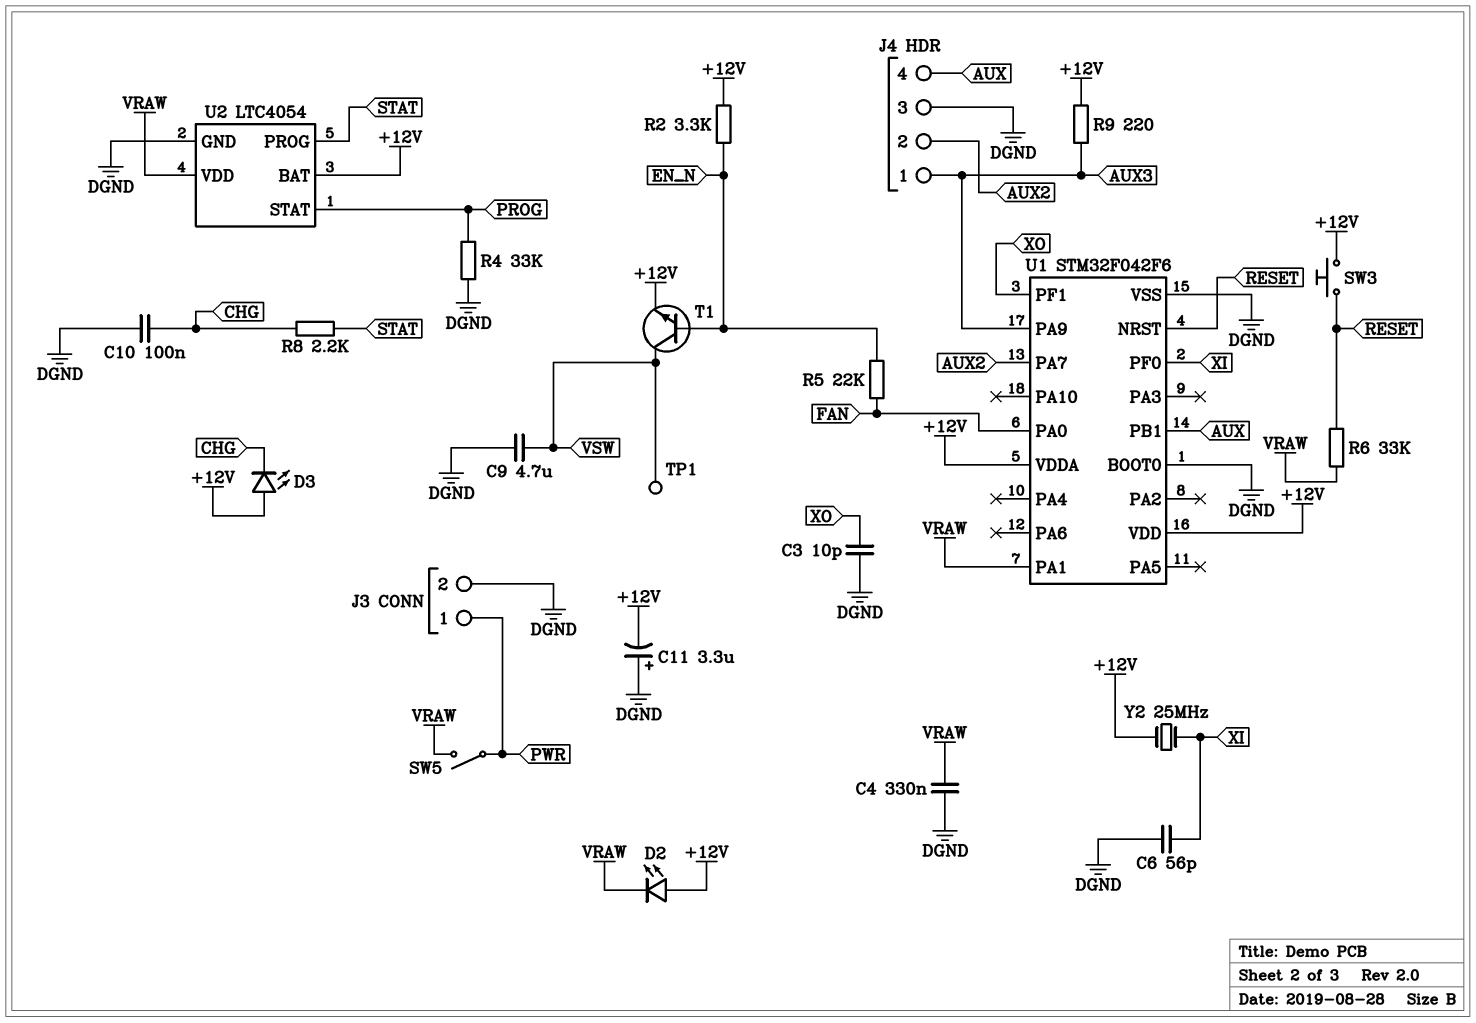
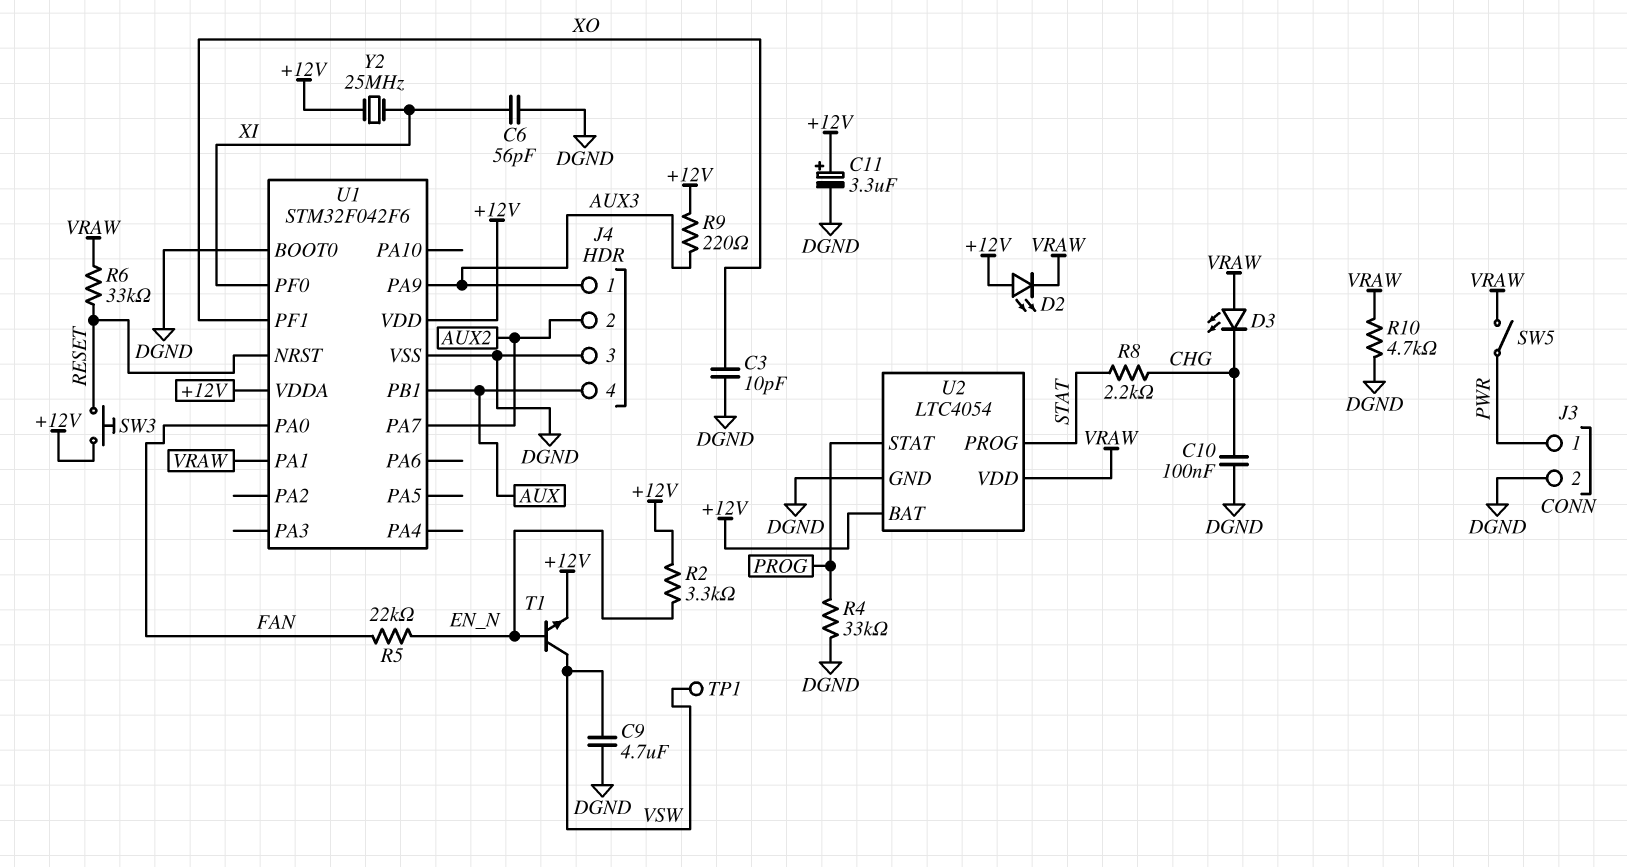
C4: 330nF (DGND, VRAW) -> none
C11: 3.3uF (plus DGND, minus +12V) -> 3.3uF (plus +12V, minus DGND)
D3: LED (A +12V, K CHG) -> LED (A VRAW, K CHG)
R10: none -> 4.7k (DGND, VRAW)

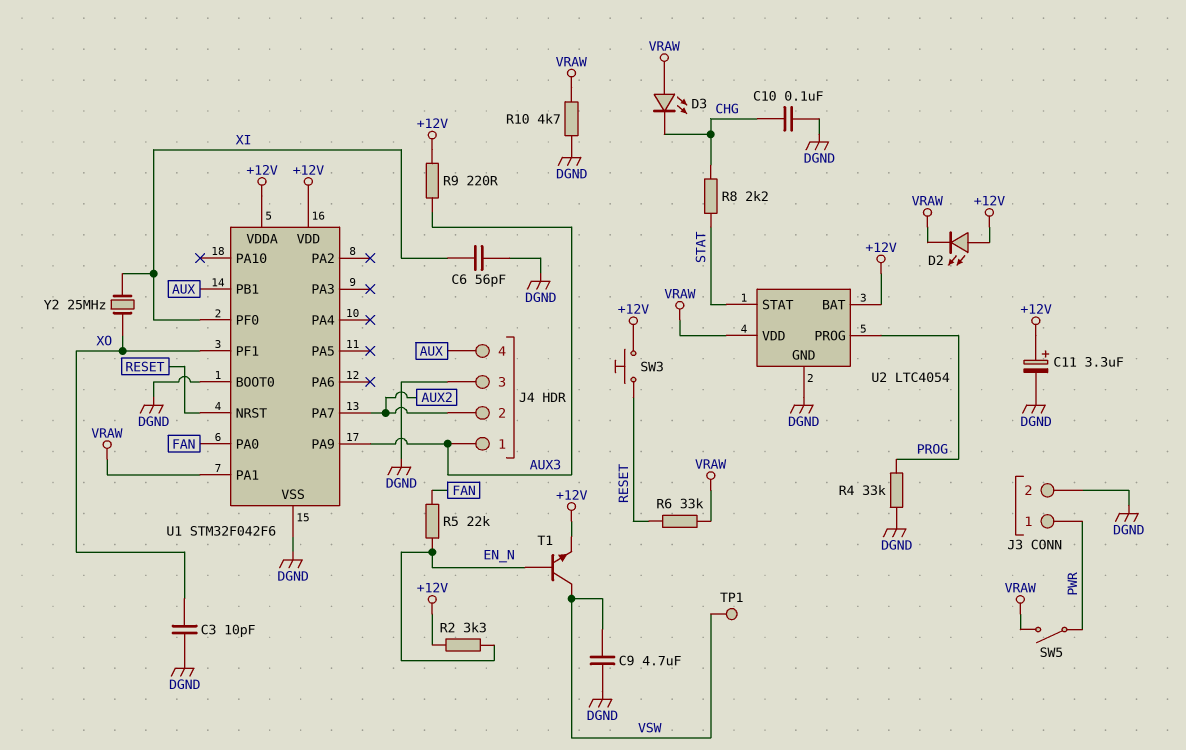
U2 pin PROG: STAT -> PROG
U2 pin STAT: PROG -> STAT
Y2: 25MHz (+12V, XI) -> 25MHz (XI, XO)

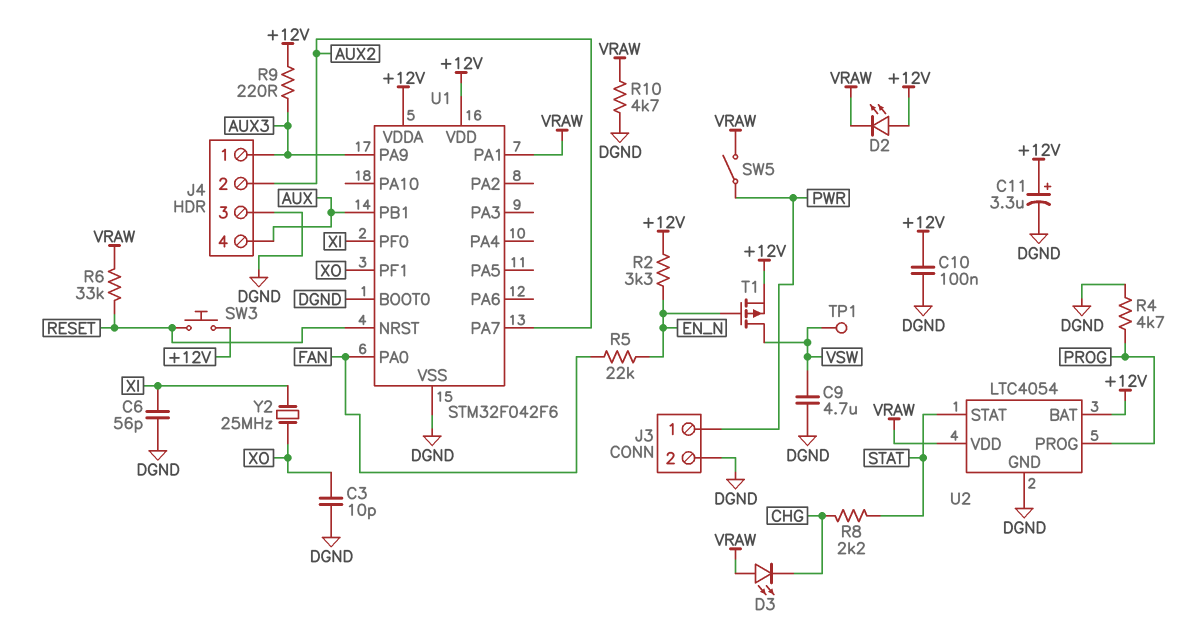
C10: 100nF (CHG, DGND) -> 100nF (+12V, DGND)
R4: 33k (DGND, PROG) -> 4.7k (DGND, PROG)
T1: NPN (B EN_N, C VSW, E +12V) -> PMOS (G EN_N, D VSW, S +12V)

